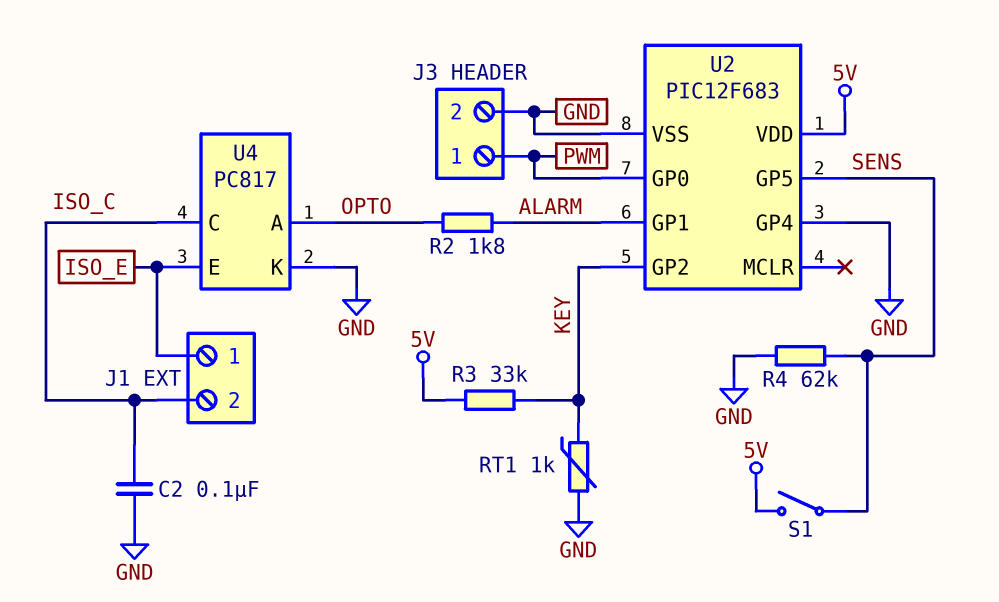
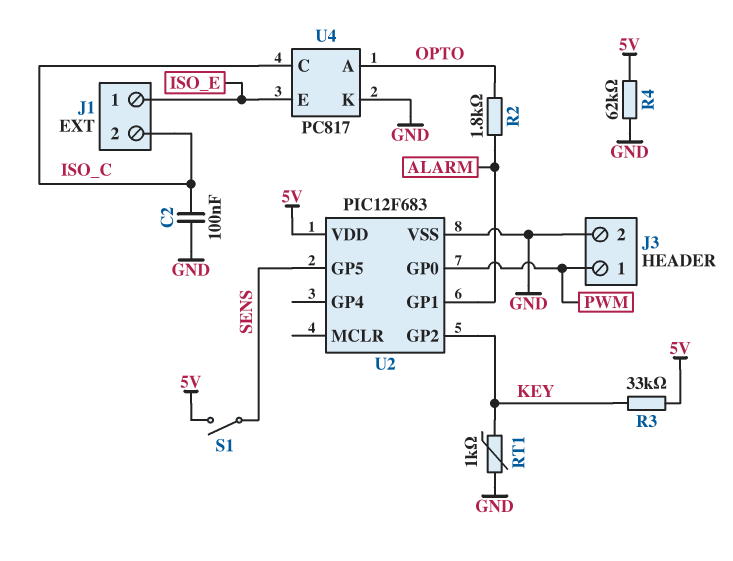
R4: 62k (GND, SENS) -> 62k (5V, GND)
U2 pin GP4: GND -> none

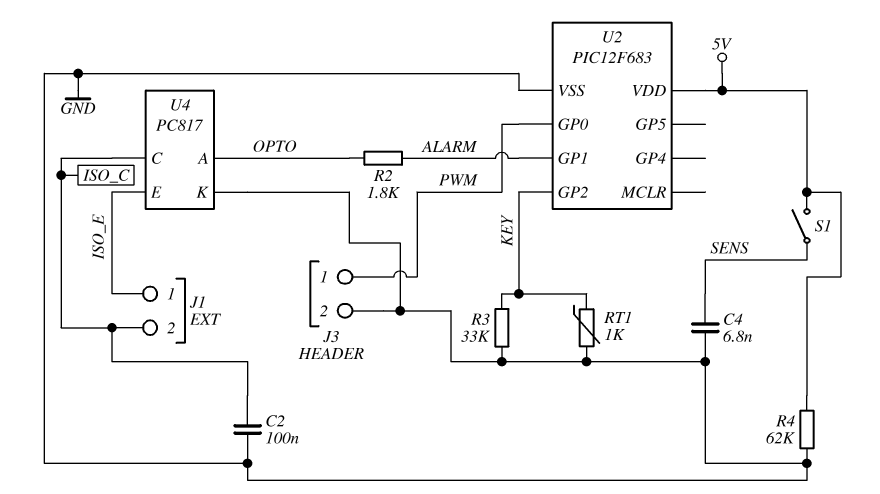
C4: none -> 6.8nF (GND, SENS)
R3: 33k (5V, KEY) -> 33k (GND, KEY)
U2 pin GP5: SENS -> none

